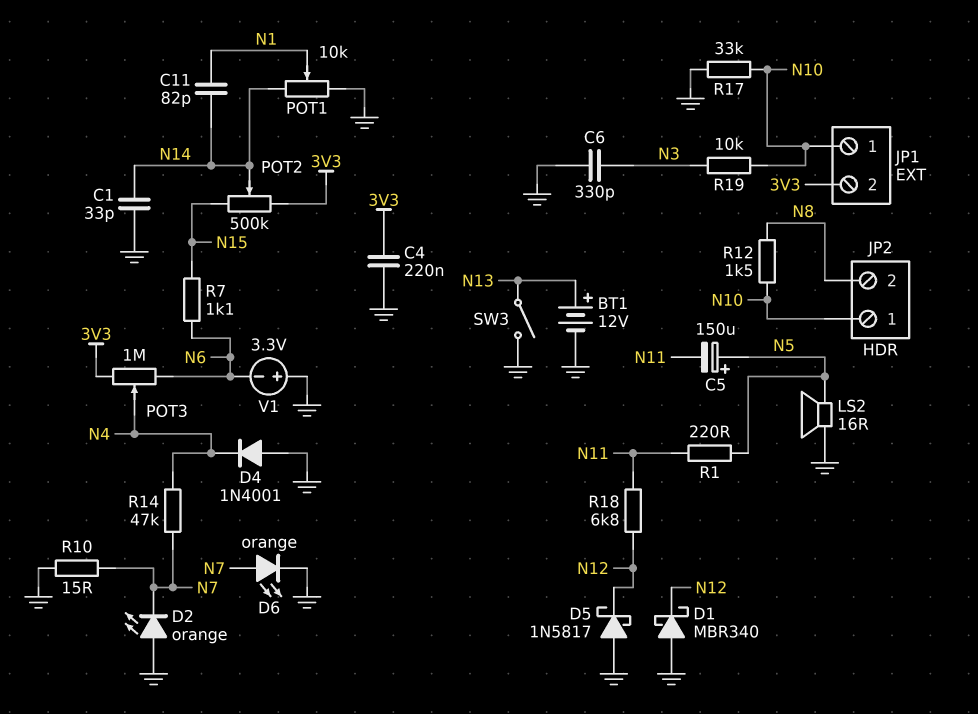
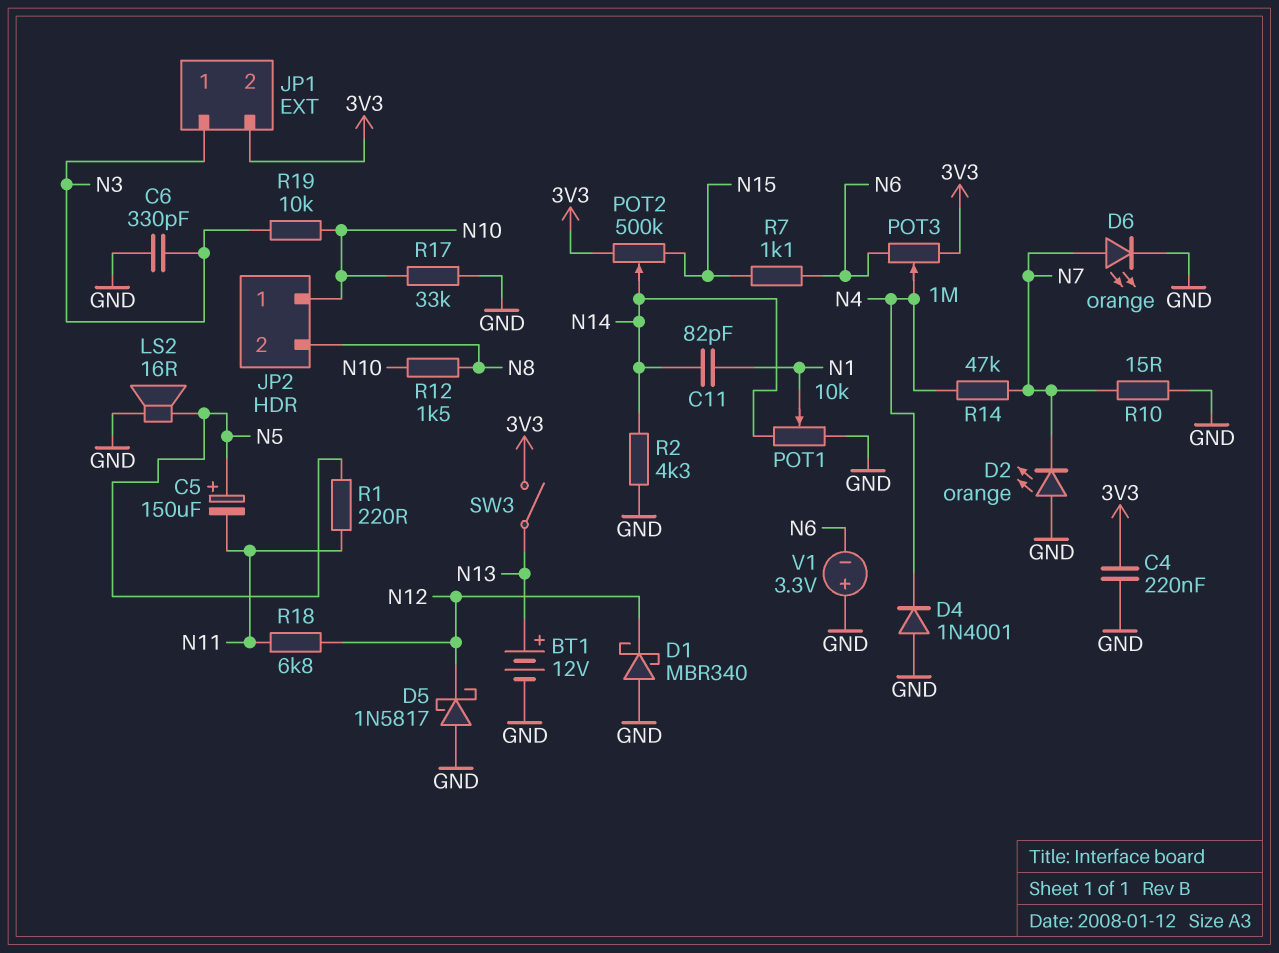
C1: 33pF (GND, N14) -> none
JP1 pin 1: N10 -> N3
R2: none -> 4.3k (GND, N14)
SW3: switch (GND, N13) -> switch (3V3, N13)

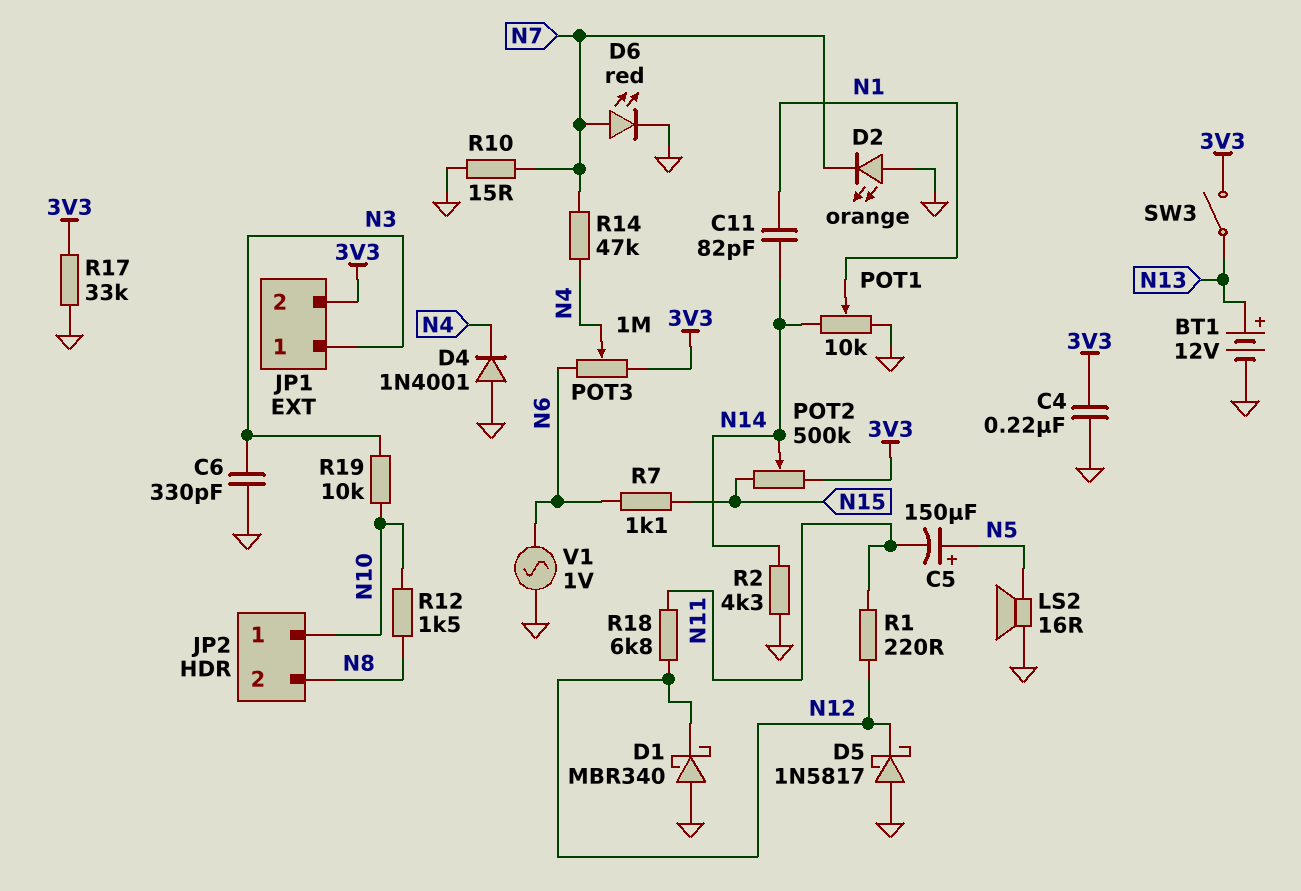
D6: LED orange (A N7, K GND) -> LED red (A N7, K GND)
R1: 220 (N5, N11) -> 220 (N11, N12)
R17: 33k (GND, N10) -> 33k (3V3, GND)
V1: 3.3V (plus GND, minus N6) -> AC 1V (GND, N6)

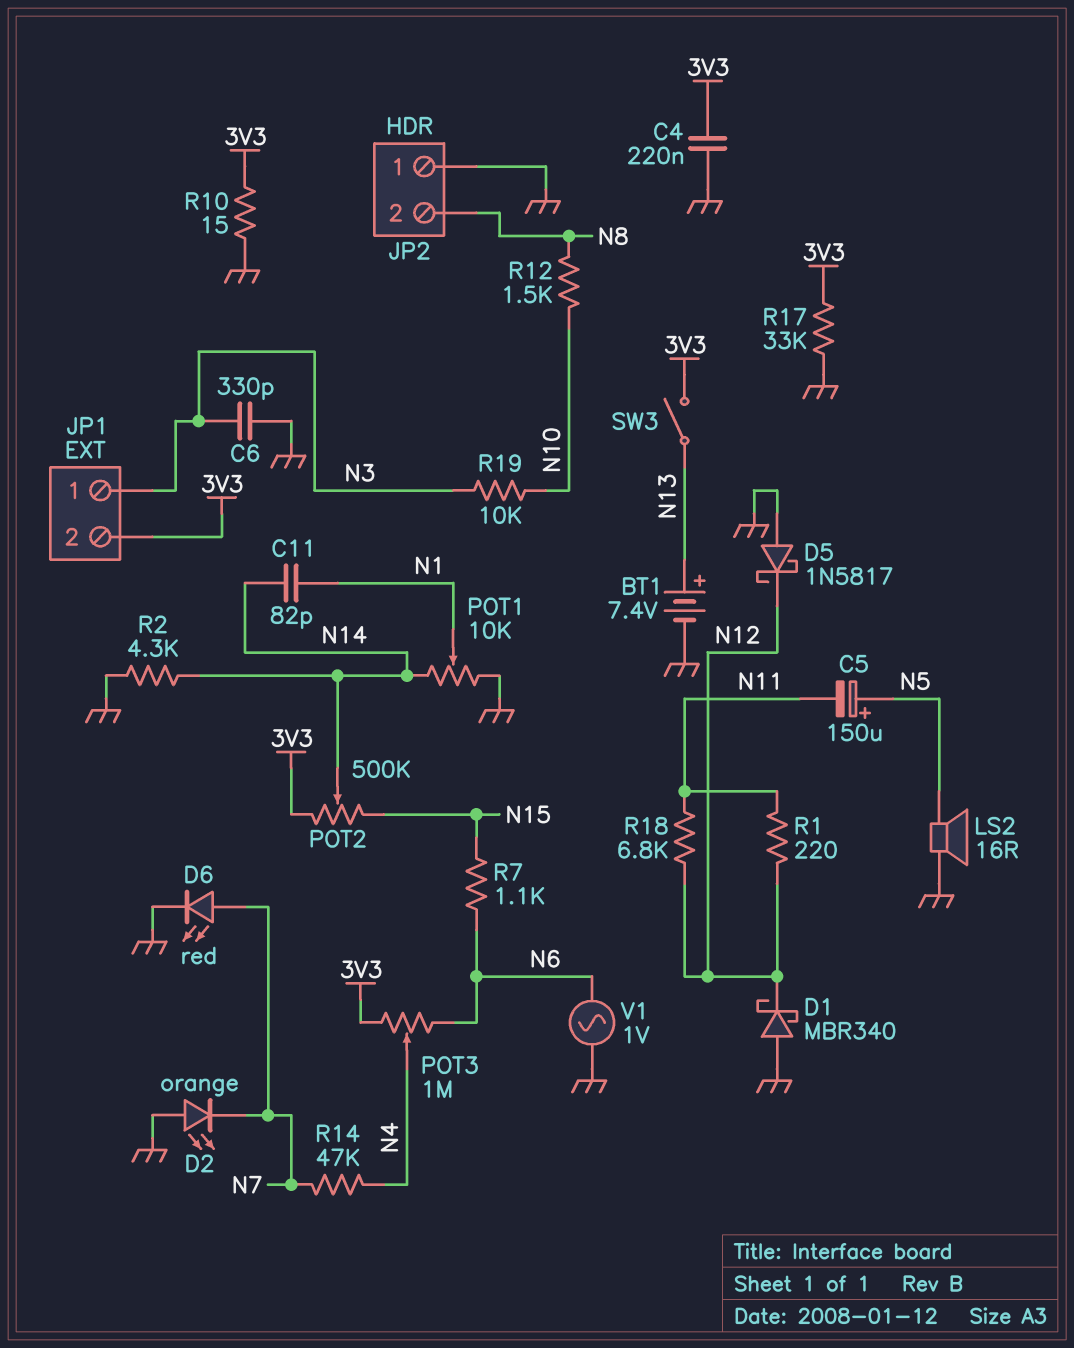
BT1: 12V (plus N13, minus GND) -> 7.4V (plus N13, minus GND)
D4: diode 1N4001 (A GND, K N4) -> none
JP2 pin 1: N10 -> GND
R10: 15 (GND, N7) -> 15 (3V3, GND)

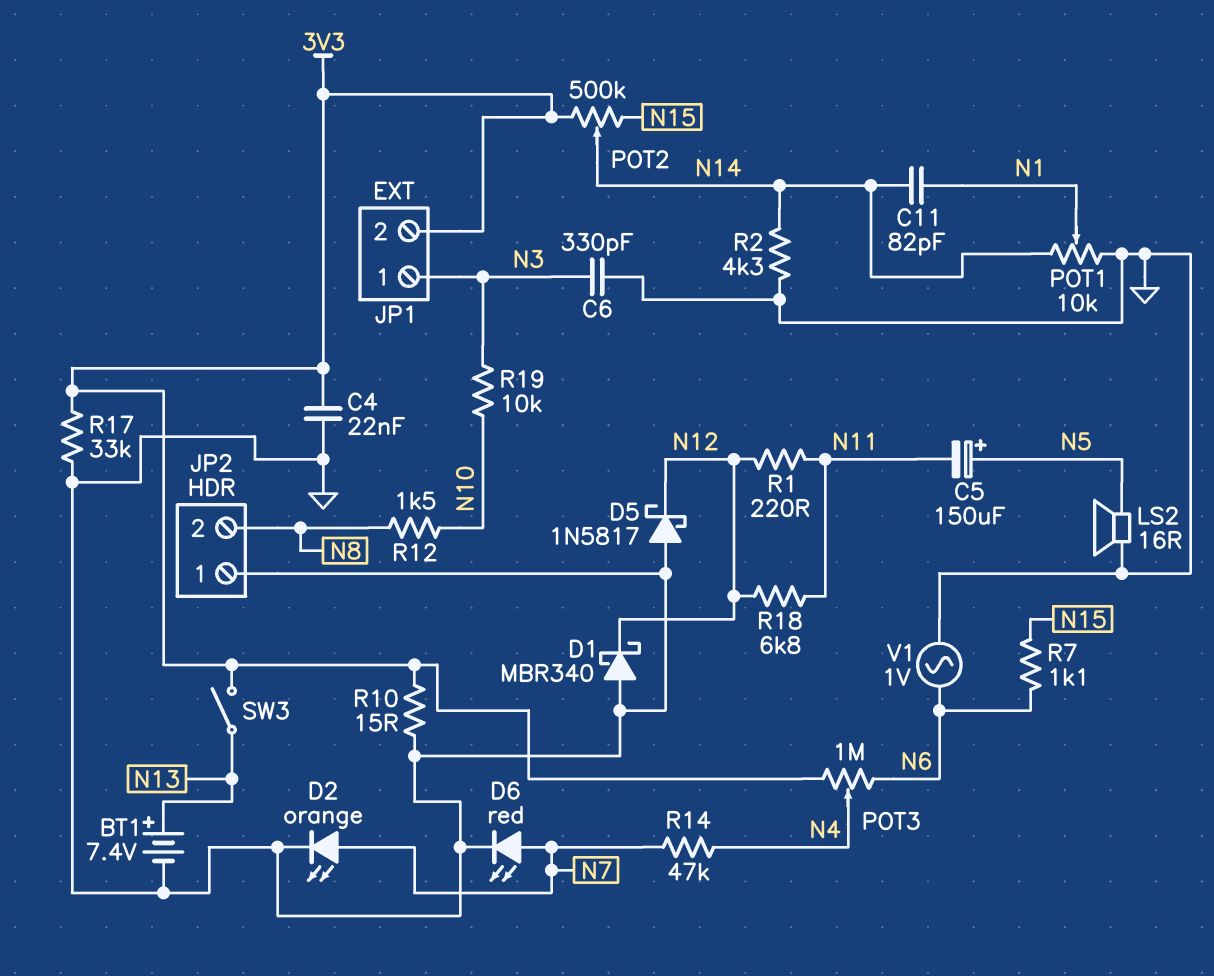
C4: 220nF (3V3, GND) -> 22nF (3V3, GND)
D2: LED orange (A GND, K N7) -> LED orange (A N7, K GND)

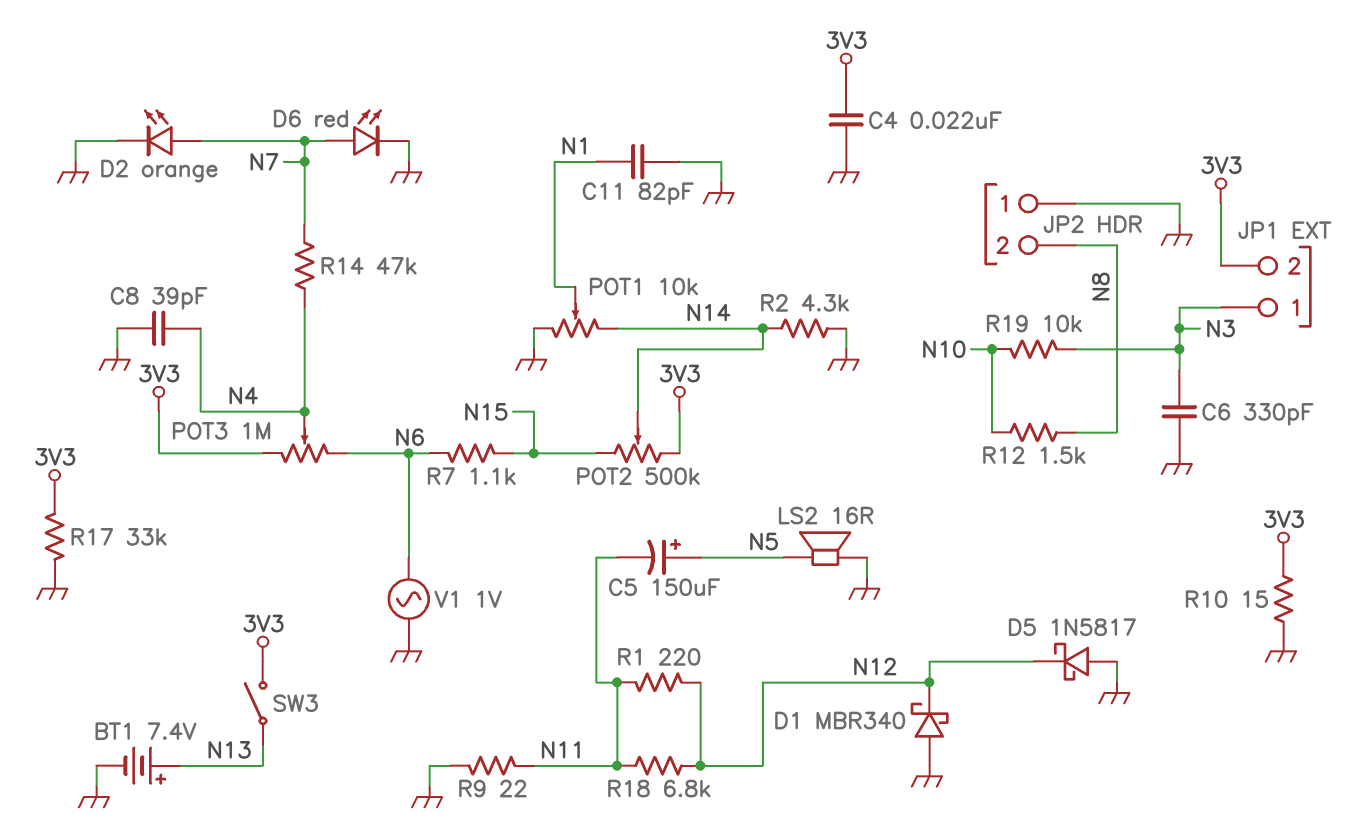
C8: none -> 39pF (GND, N4)
C11: 82pF (N1, N14) -> 82pF (GND, N1)
R9: none -> 22 (GND, N11)

